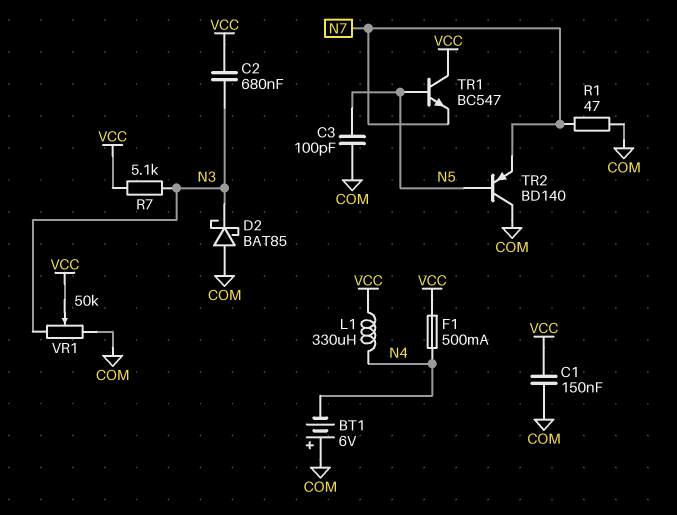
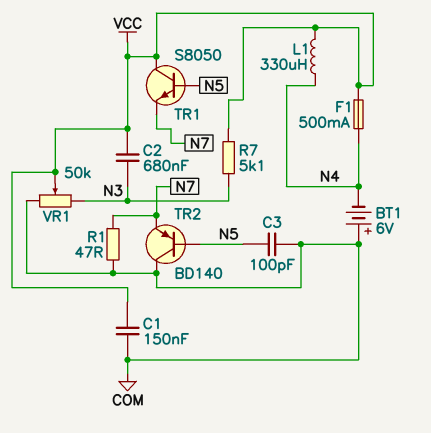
D2: schottky BAT85 (A COM, K N3) -> none
TR1: NPN BC547 (B N5, C VCC, E N7) -> NPN S8050 (B N5, C VCC, E N7)

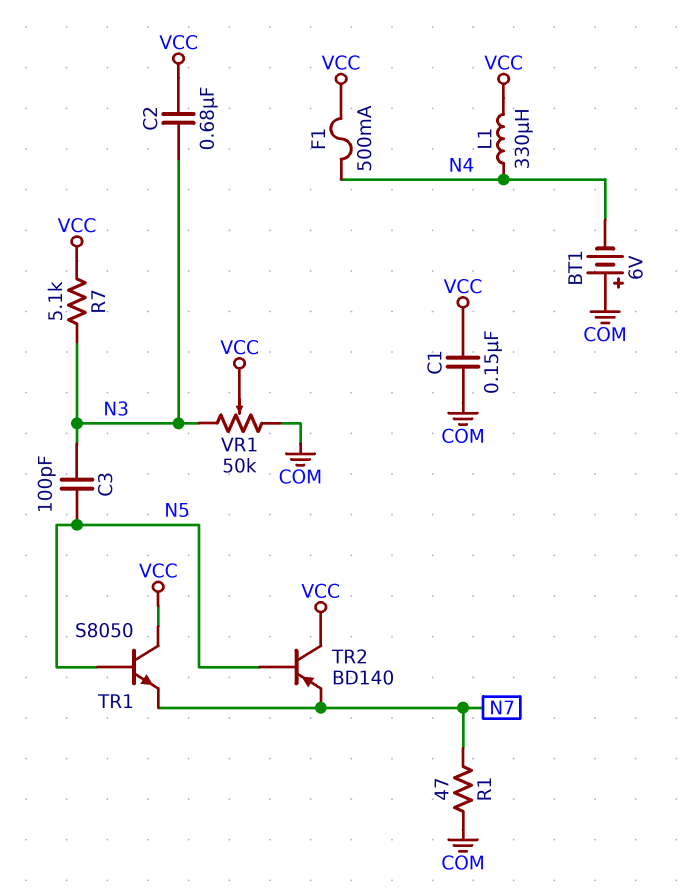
C3: 100pF (COM, N5) -> 100pF (N3, N5)
TR2: PNP BD140 (B N5, C COM, E N7) -> PNP BD140 (B N5, C VCC, E N7)

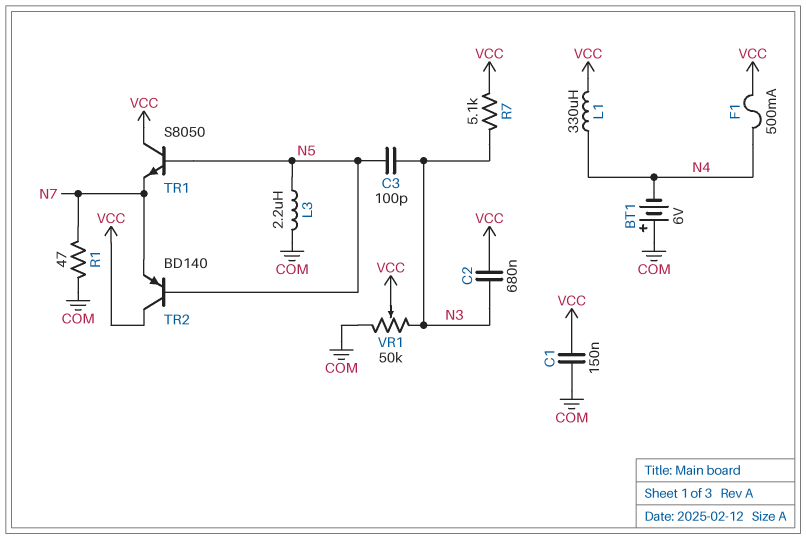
L3: none -> 2.2uH (COM, N5)

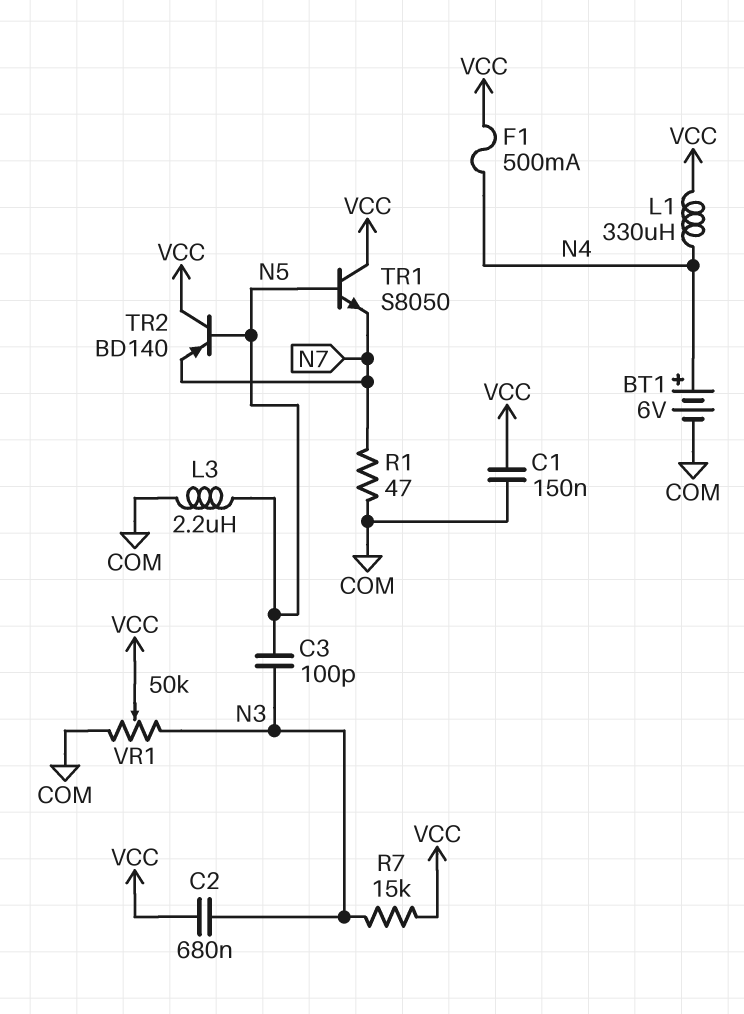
BT1: 6V (plus COM, minus N4) -> 6V (plus N4, minus COM)
R7: 5.1k (N3, VCC) -> 15k (N3, VCC)

